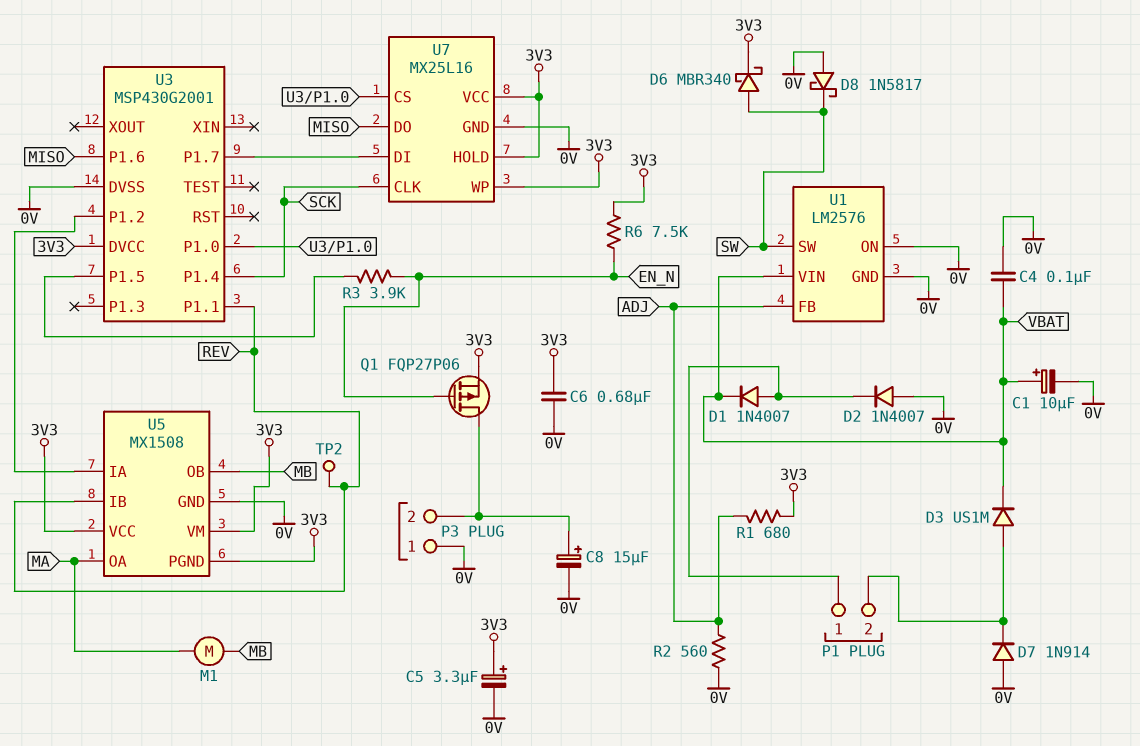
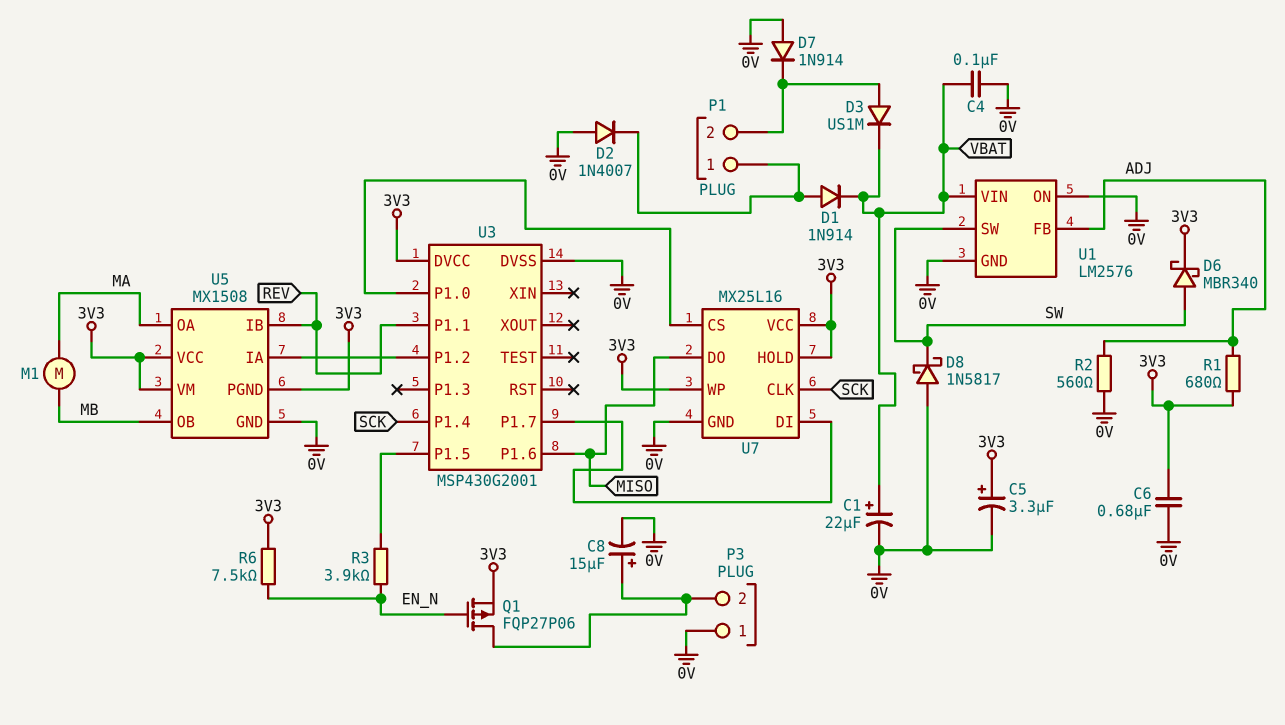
C1: 10uF (plus VBAT, minus 0V) -> 22uF (plus VBAT, minus 0V)
D1: diode 1N4007 (A P1/1, K VBAT) -> diode 1N914 (A P1/1, K VBAT)
TP2: test point (REV) -> none

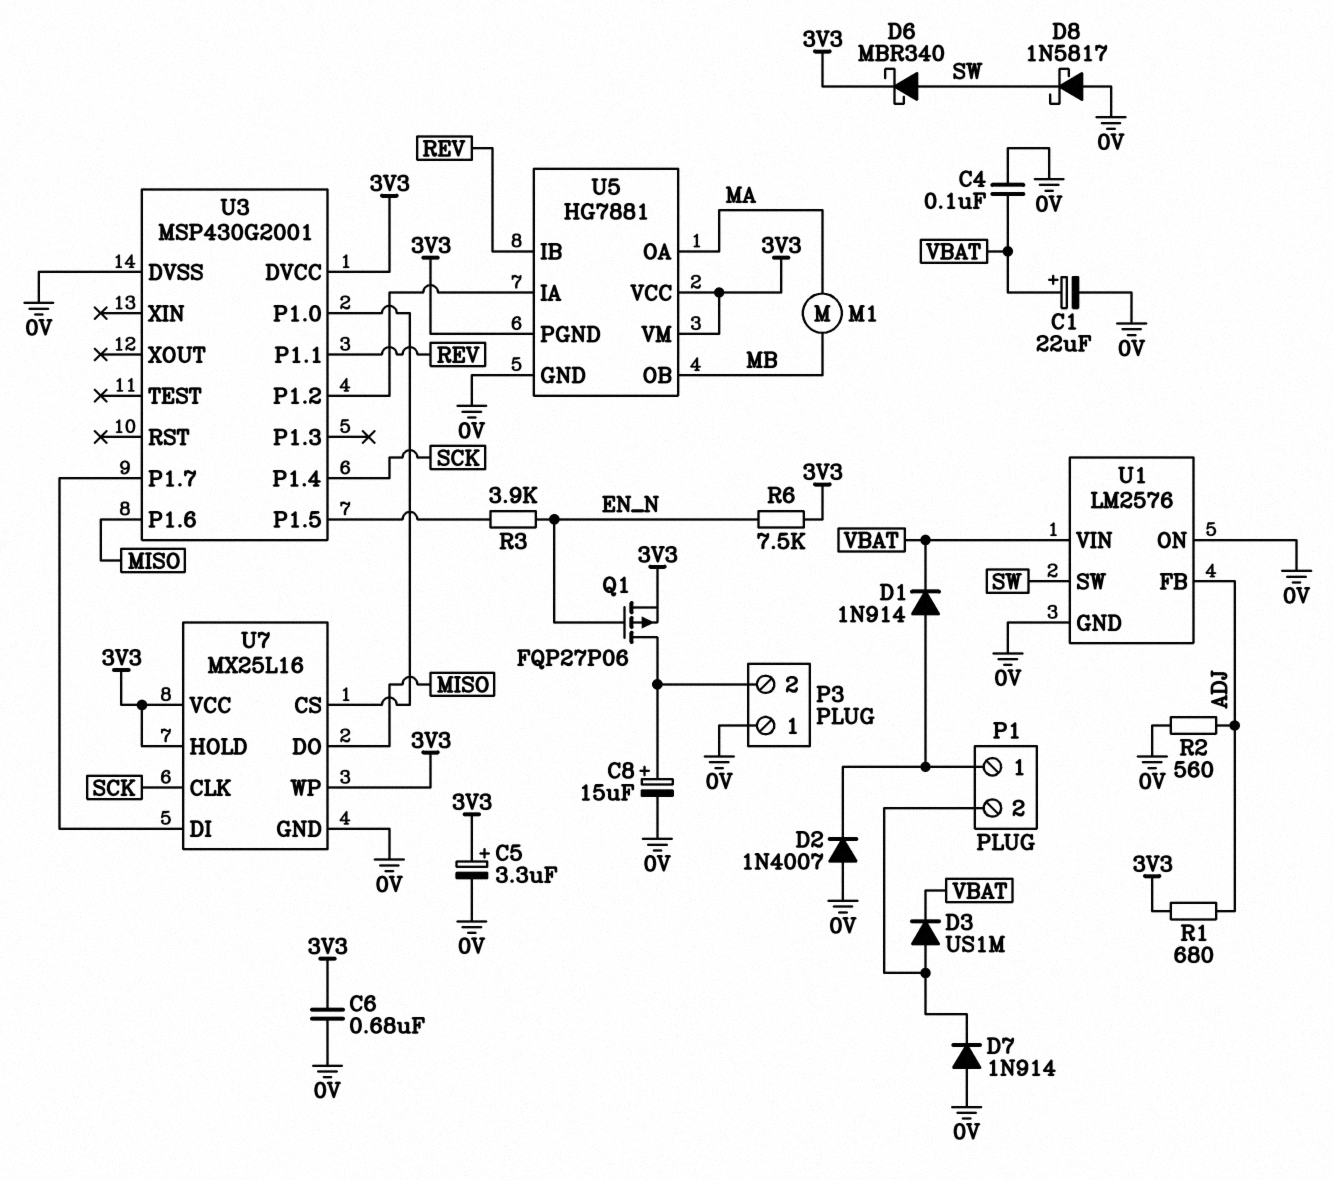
U5: MX1508 -> HG7881

